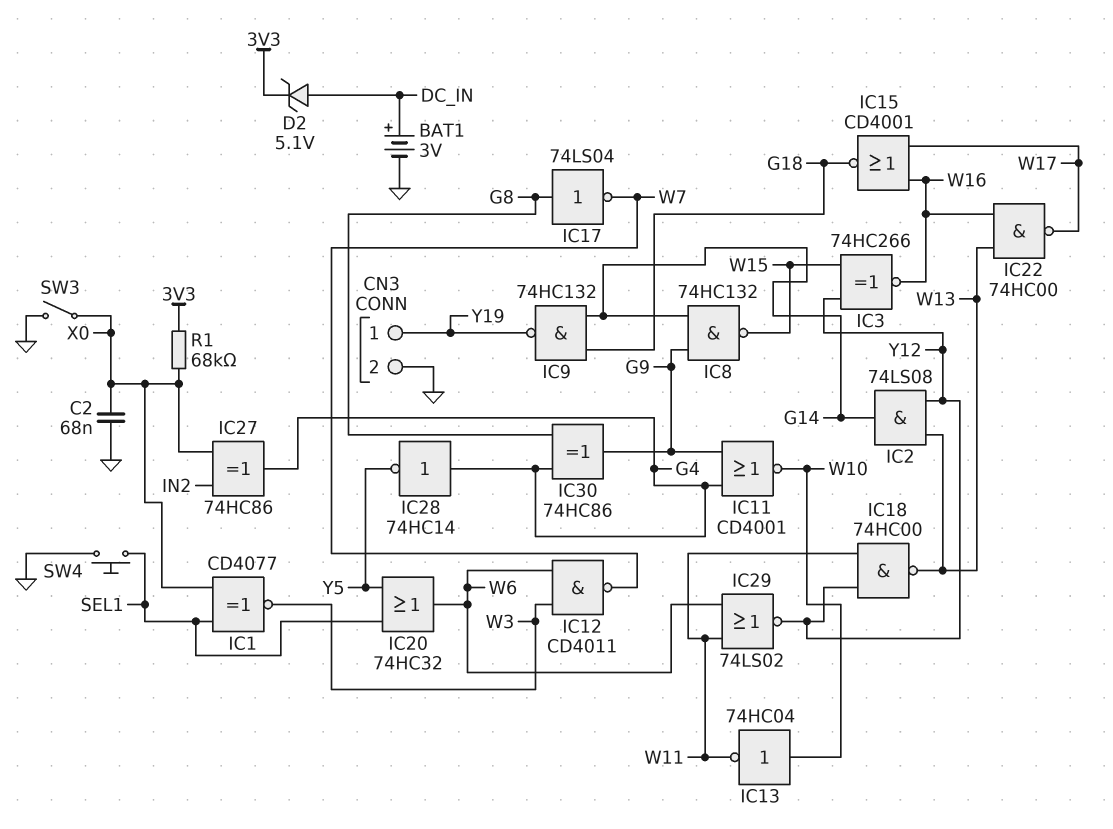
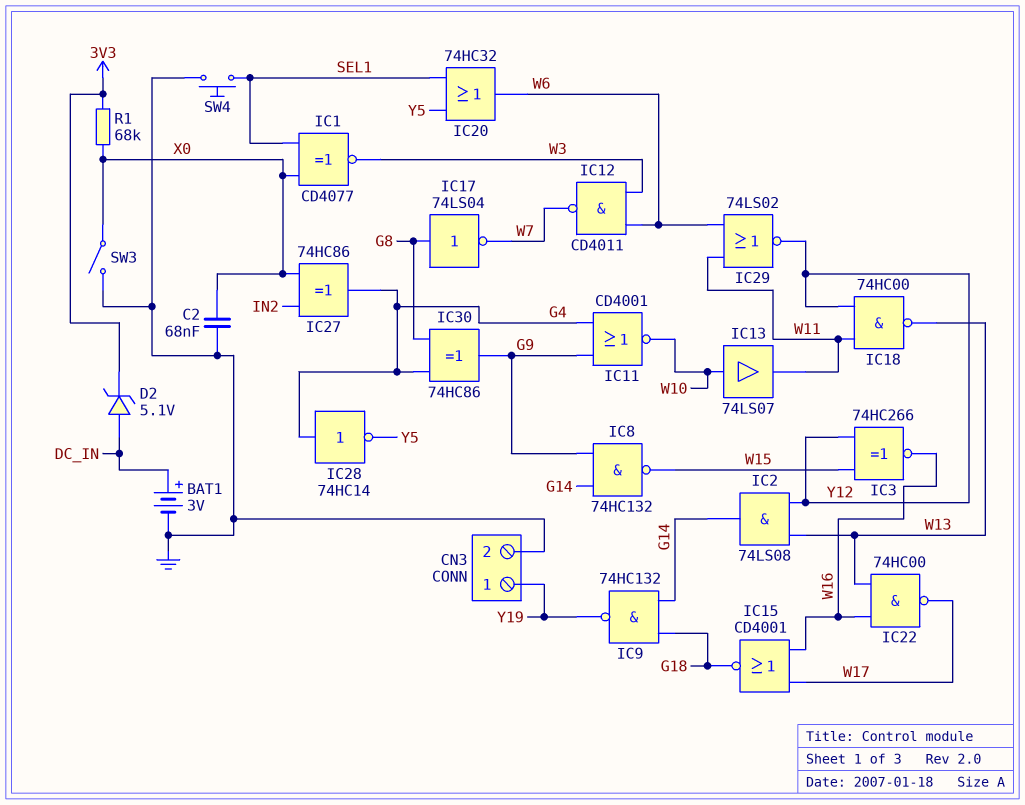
IC13: NOT 74HC04 (in W10, out W11) -> buffer 74LS07 (in W10, out W11)

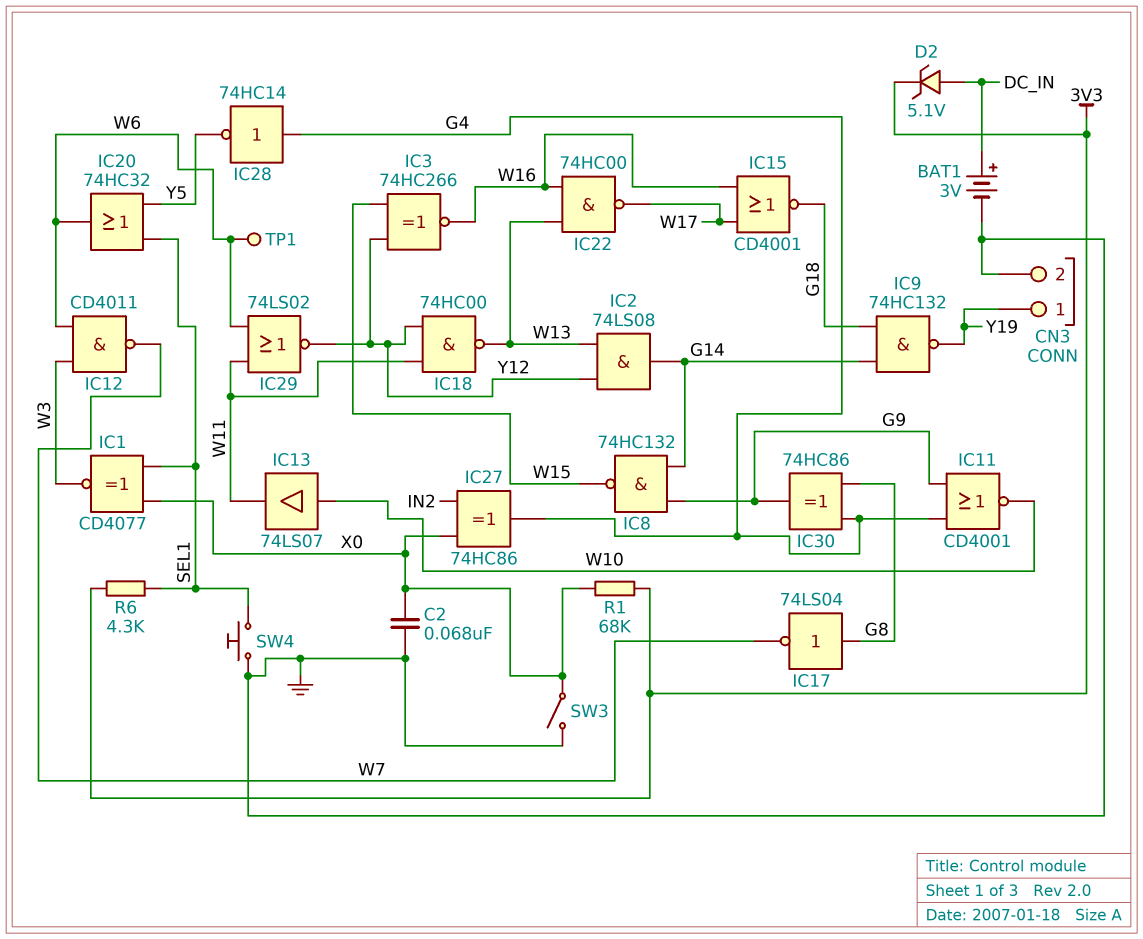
R6: none -> 4.3k (3V3, SEL1)
TP1: none -> test point (W6)

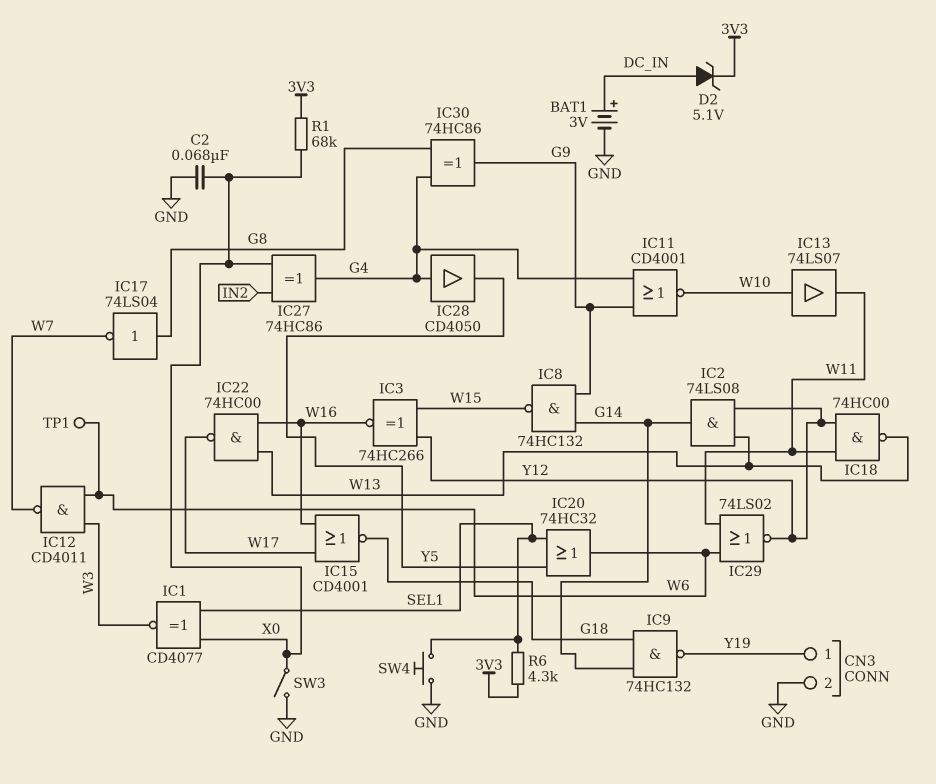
IC28: NOT 74HC14 (in G4, out Y5) -> buffer CD4050 (in G4, out Y5)

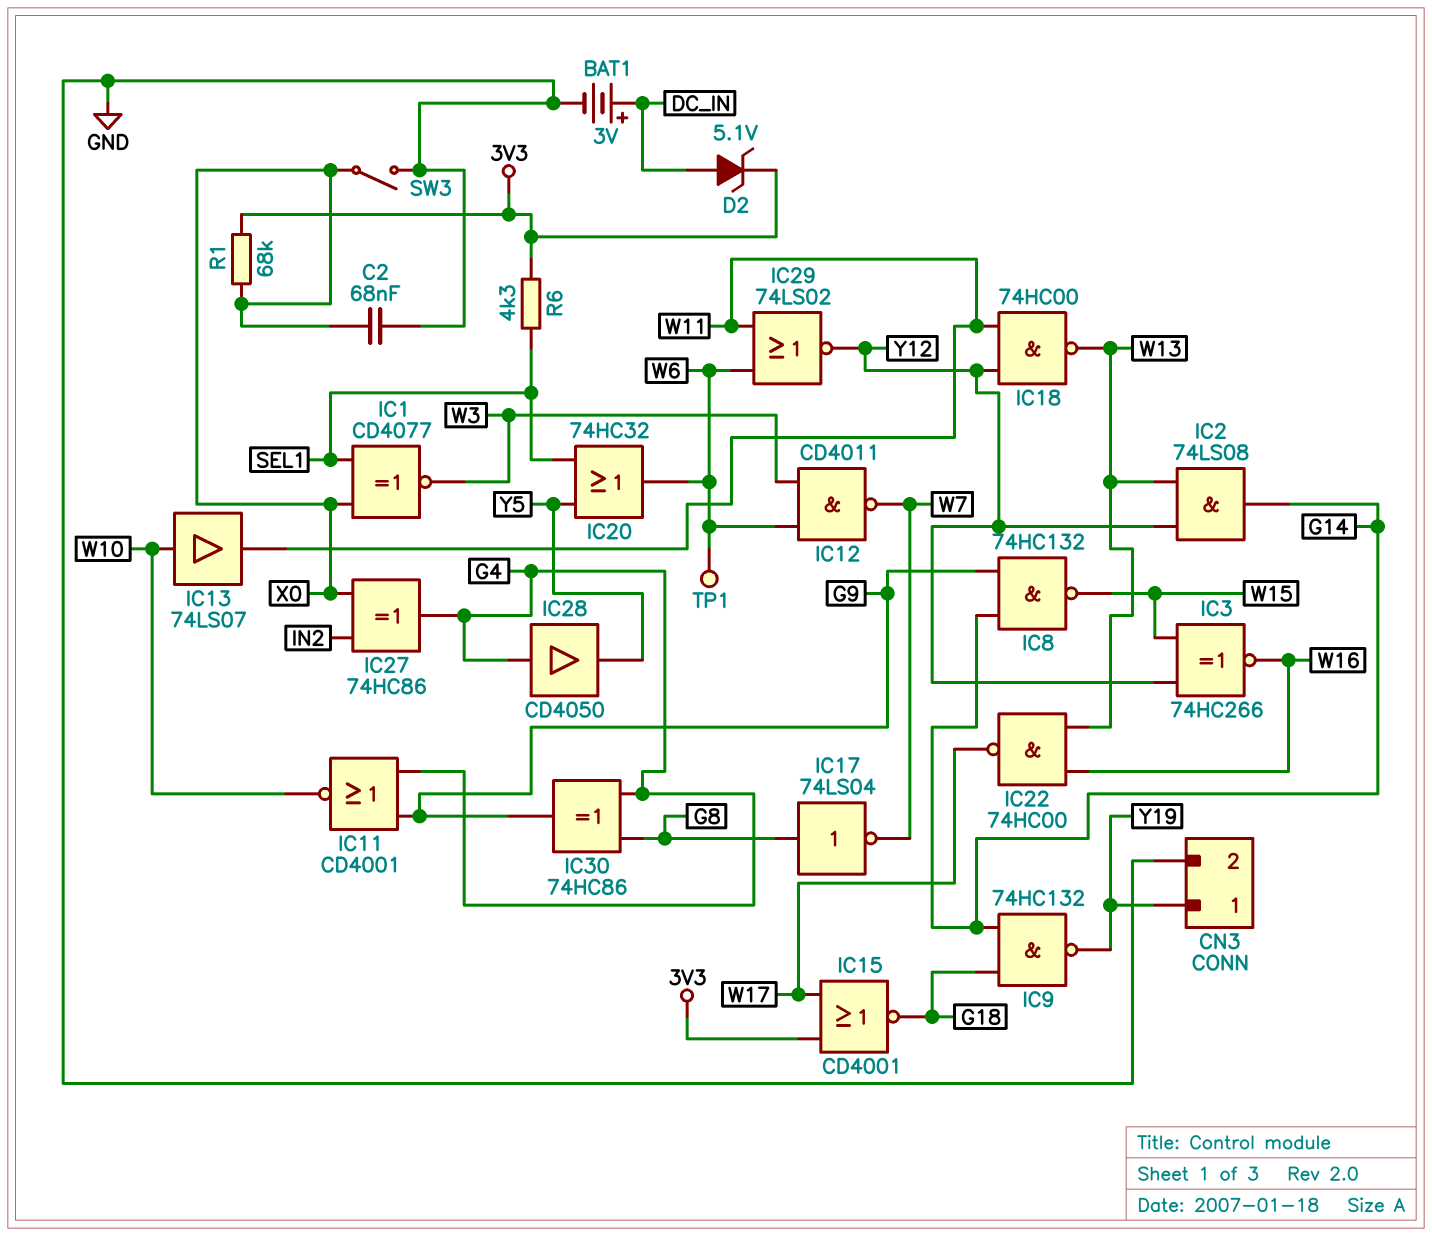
IC15: NOR CD4001 (in W16, in W17, out G18) -> NOR CD4001 (in 3V3, in W17, out G18)
SW4: button (GND, SEL1) -> none

